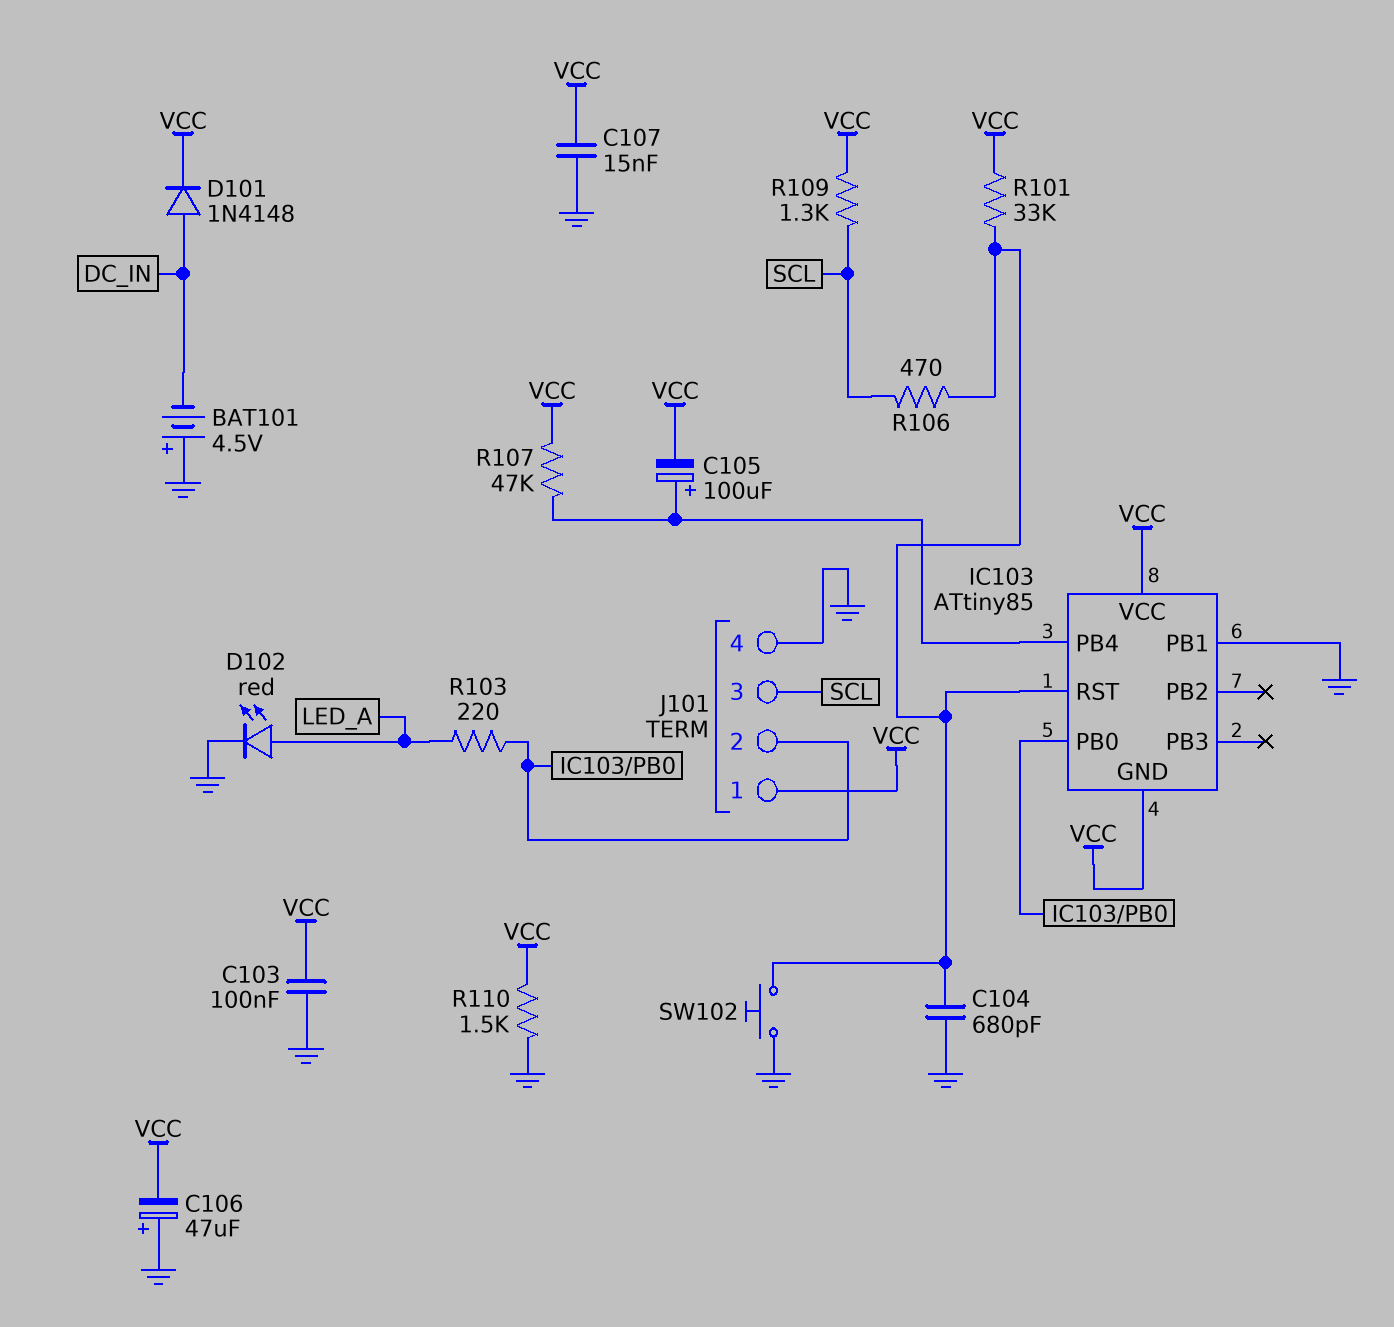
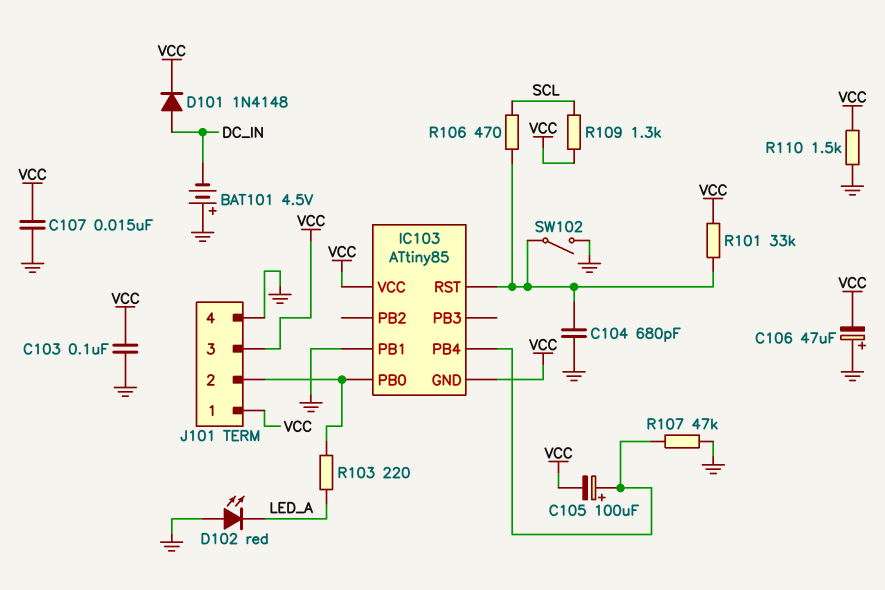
D102: LED red (A LED_A, K GND) -> LED red (A GND, K LED_A)
J101 pin 3: SCL -> VCC
R107: 47k (IC103/PB4, VCC) -> 47k (GND, IC103/PB4)
SW102: button (GND, IC103/RST) -> switch (GND, IC103/RST)

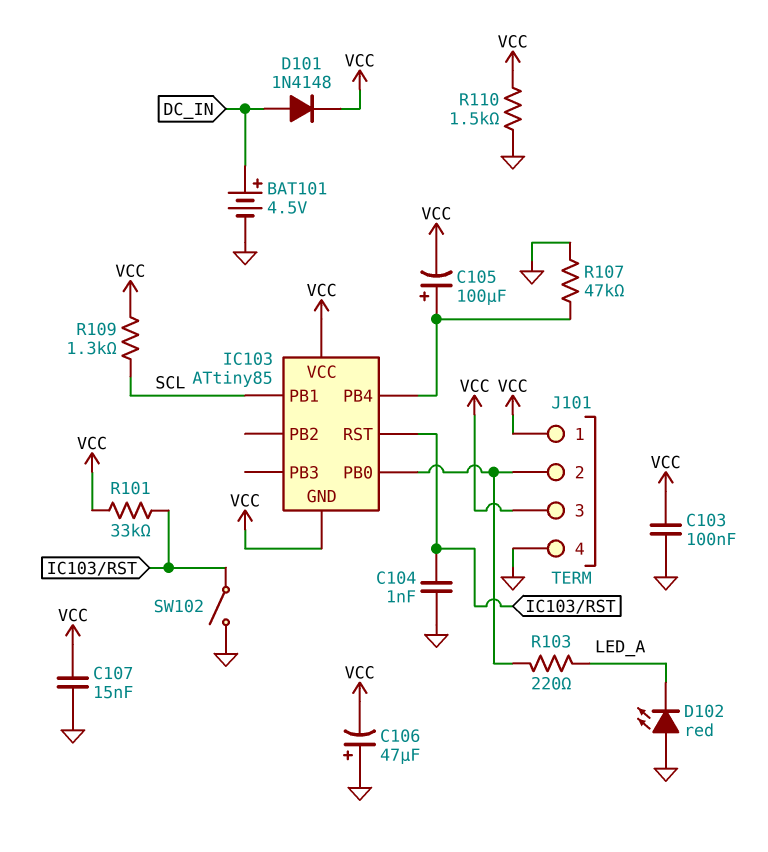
BAT101: 4.5V (plus GND, minus DC_IN) -> 4.5V (plus DC_IN, minus GND)
C104: 680pF (GND, IC103/RST) -> 1nF (GND, IC103/RST)
IC103 pin PB1: GND -> SCL
R106: 470 (IC103/RST, SCL) -> none

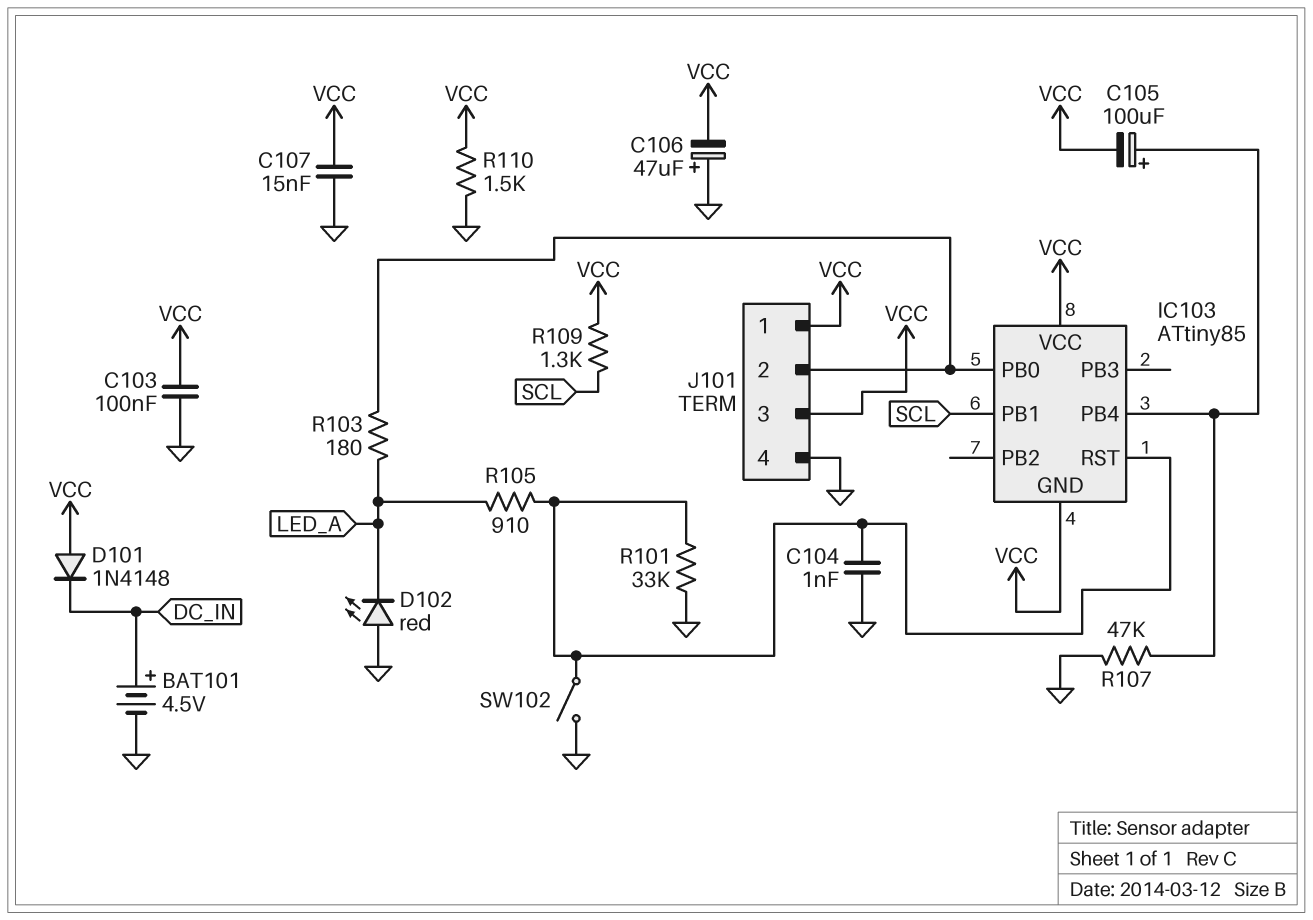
D101: diode 1N4148 (A DC_IN, K VCC) -> diode 1N4148 (A VCC, K DC_IN)
R101: 33k (IC103/RST, VCC) -> 33k (GND, IC103/RST)
R103: 220 (IC103/PB0, LED_A) -> 180 (IC103/PB0, LED_A)
R105: none -> 910 (IC103/RST, LED_A)

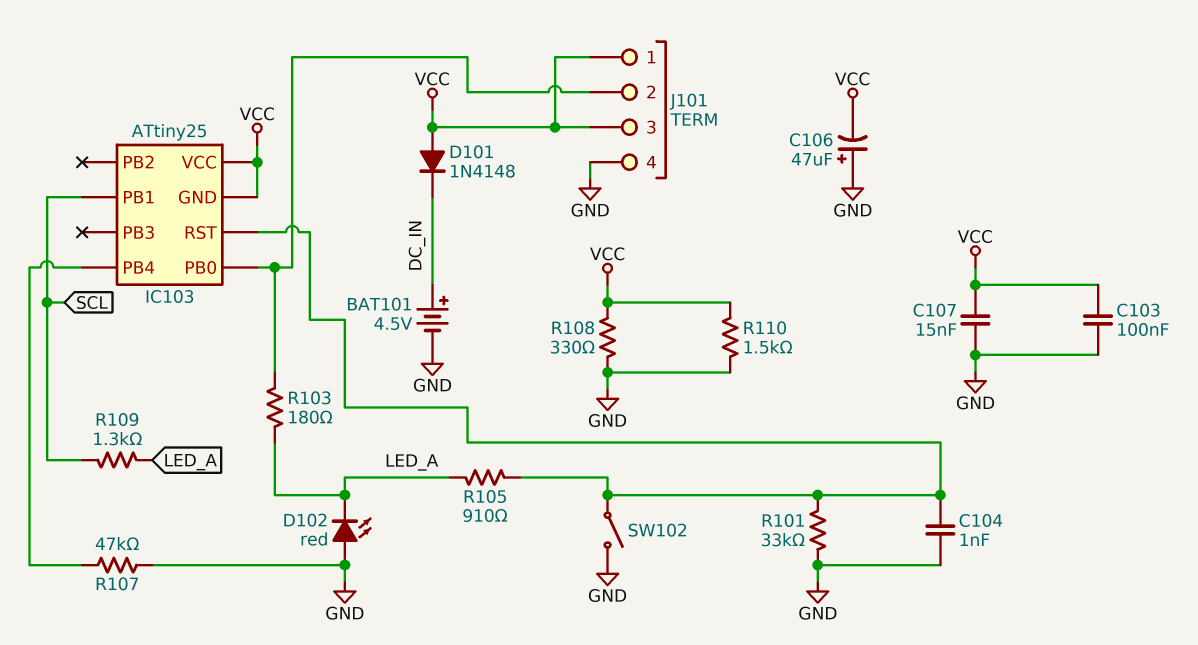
C105: 100uF (plus IC103/PB4, minus VCC) -> none
IC103: ATtiny85 -> ATtiny25
R108: none -> 330 (GND, VCC)
R109: 1.3k (SCL, VCC) -> 1.3k (LED_A, SCL)

